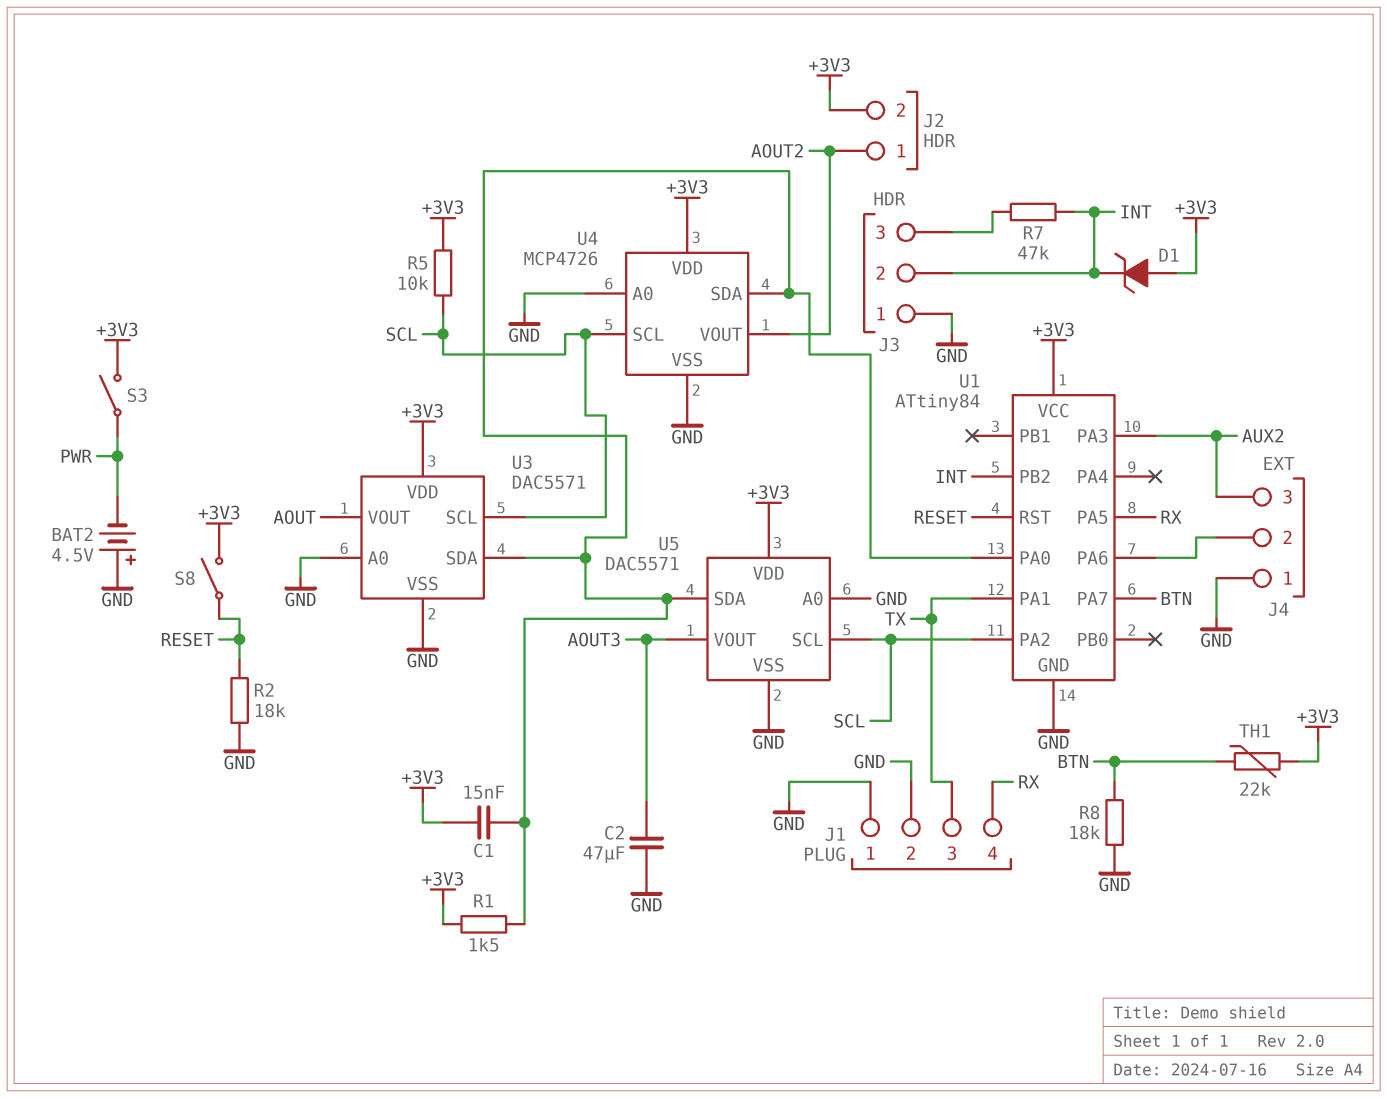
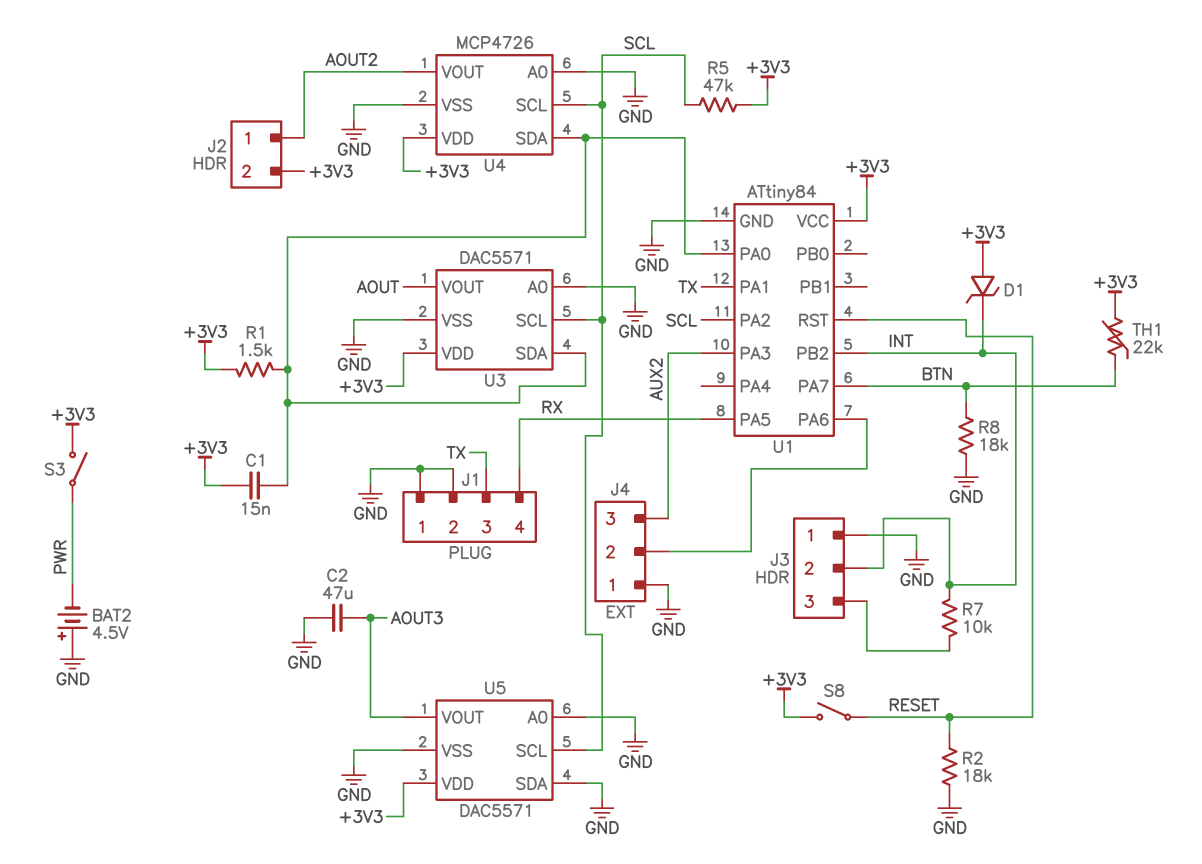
R5: 10k (+3V3, SCL) -> 47k (+3V3, SCL)
R7: 47k (INT, J3/3) -> 10k (INT, J3/3)
U5 pin SDA: U1/PA0 -> GND

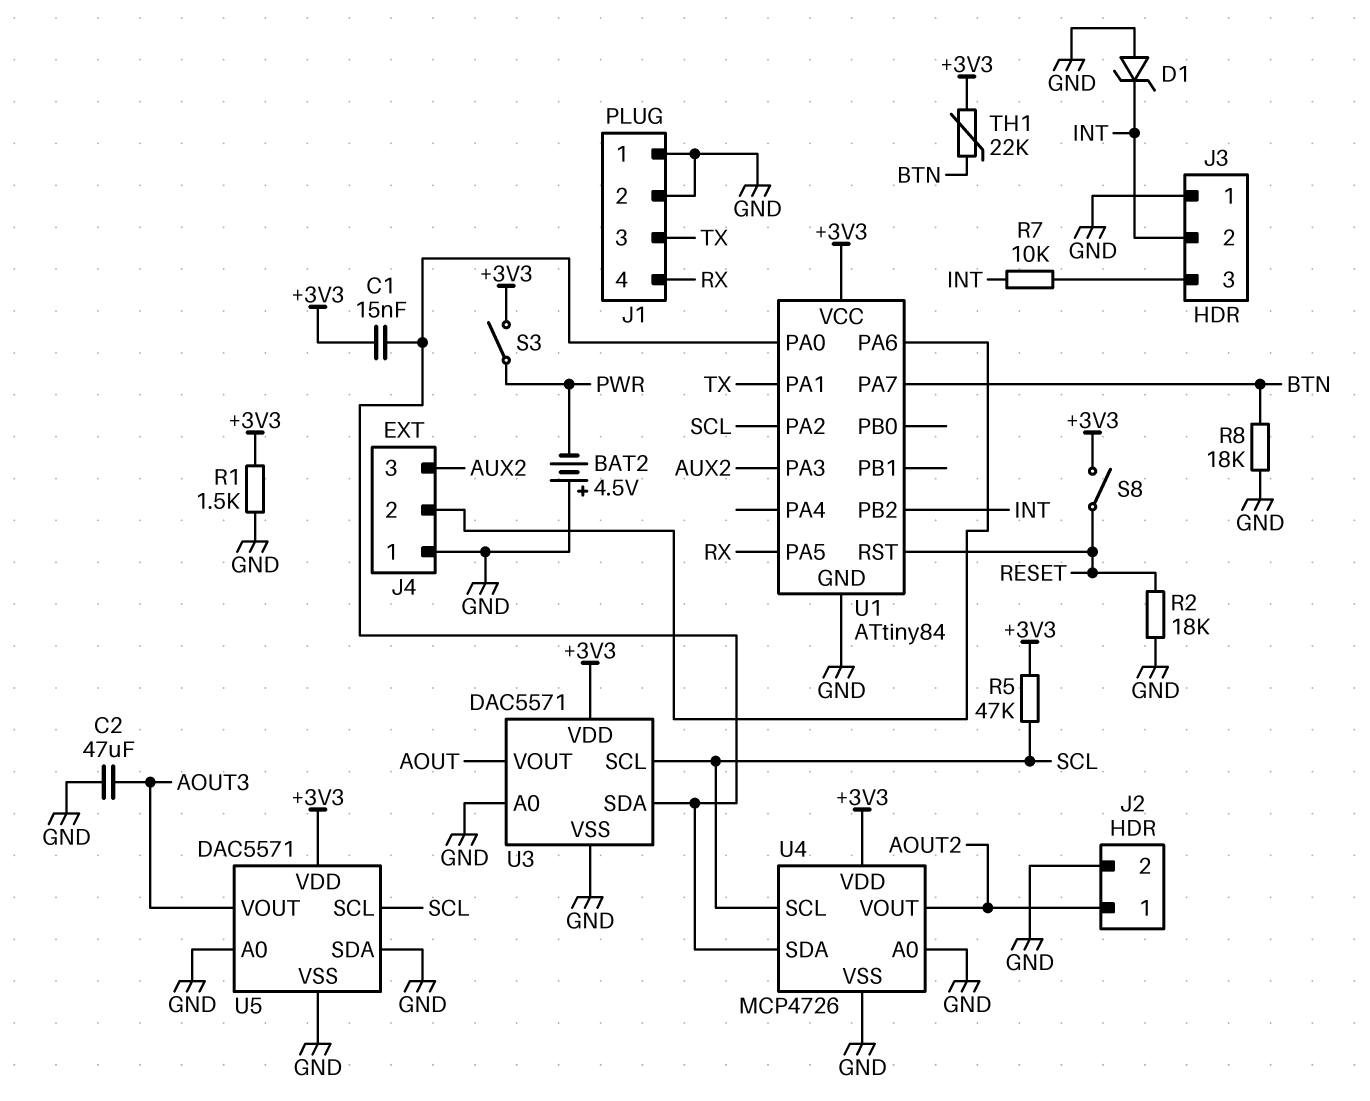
D1: zener (A +3V3, K INT) -> zener (A GND, K INT)
J2 pin 2: +3V3 -> GND
R1: 1.5k (+3V3, U1/PA0) -> 1.5k (+3V3, GND)

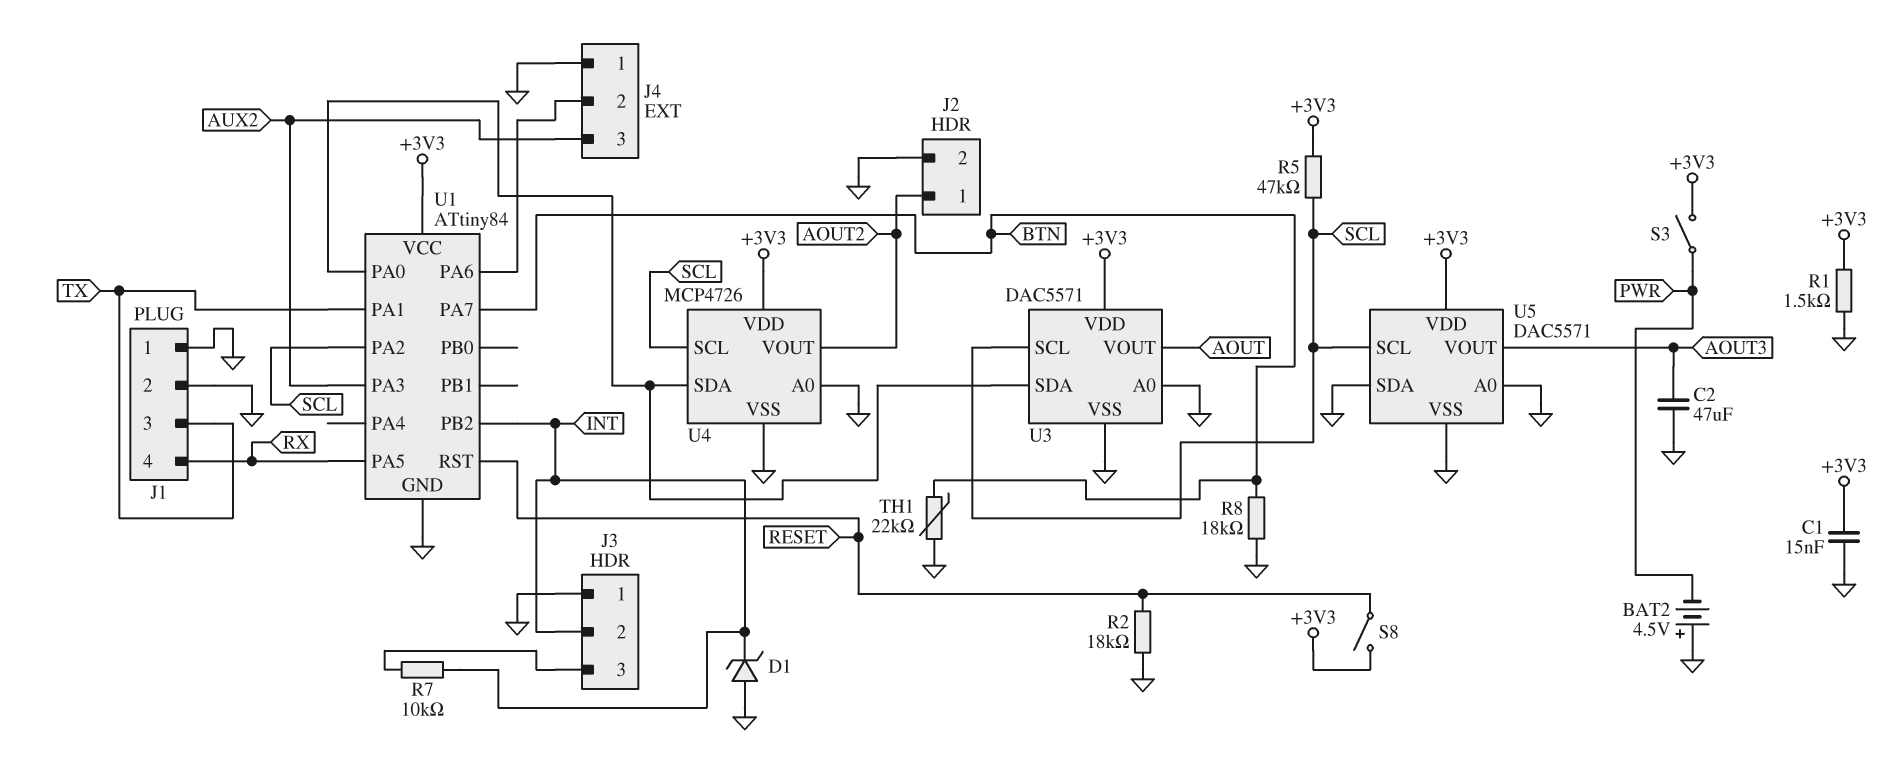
C1: 15nF (+3V3, U1/PA0) -> 15nF (+3V3, GND)
TH1: 22k (+3V3, BTN) -> 22k (BTN, GND)

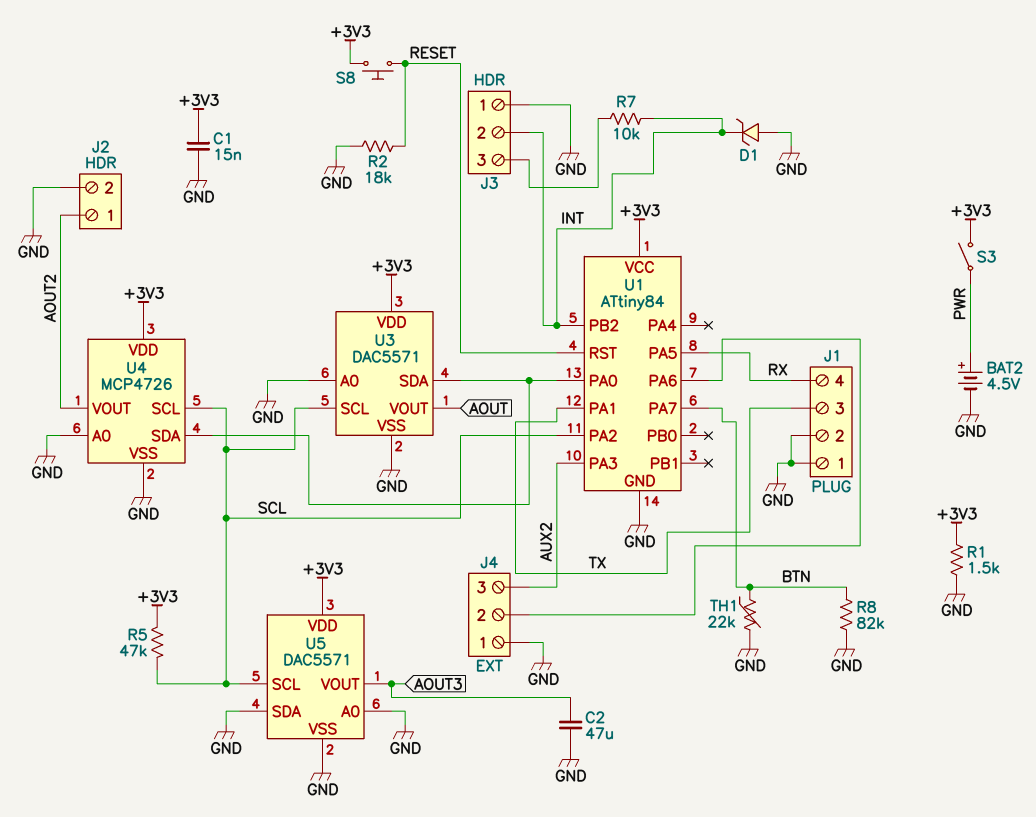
BAT2: 4.5V (plus GND, minus PWR) -> 4.5V (plus PWR, minus GND)
R8: 18k (BTN, GND) -> 82k (BTN, GND)
S8: switch (+3V3, RESET) -> button (+3V3, RESET)

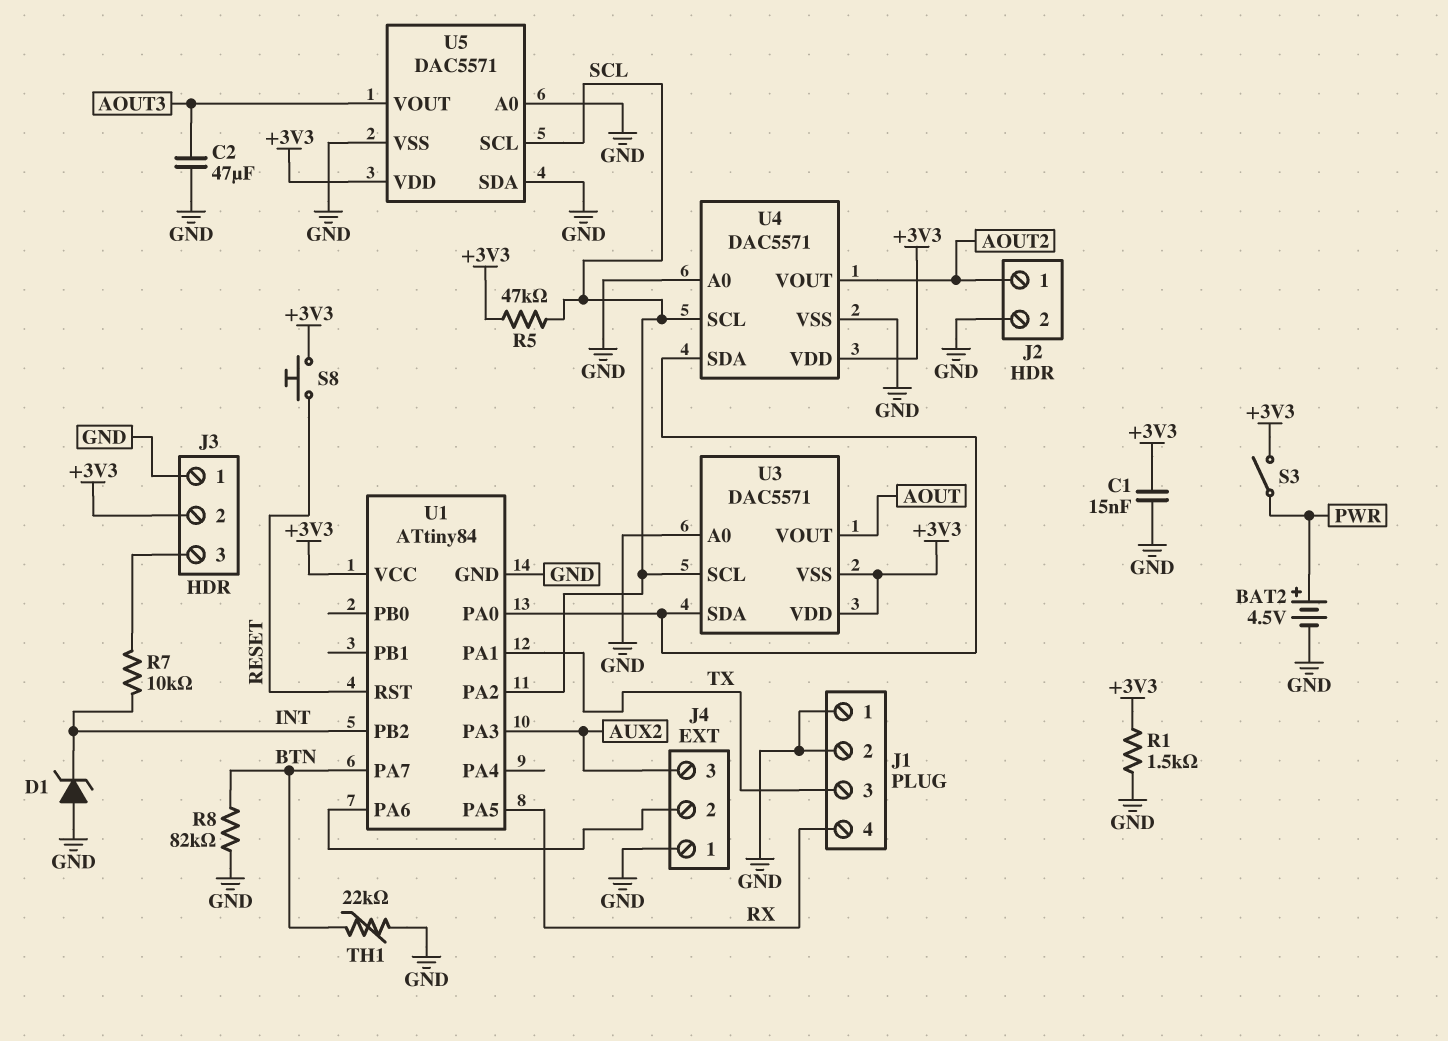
J3 pin 2: INT -> +3V3
R2: 18k (GND, RESET) -> none
U3 pin VSS: GND -> +3V3
U4: MCP4726 -> DAC5571

